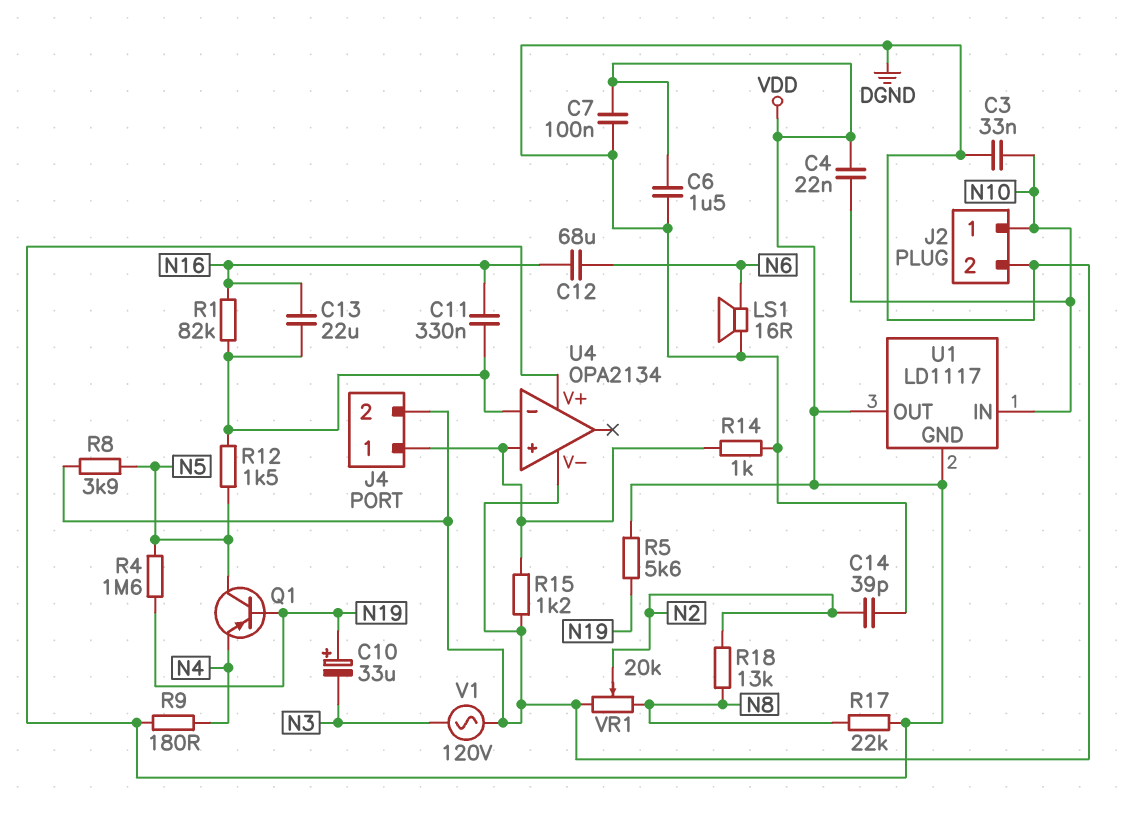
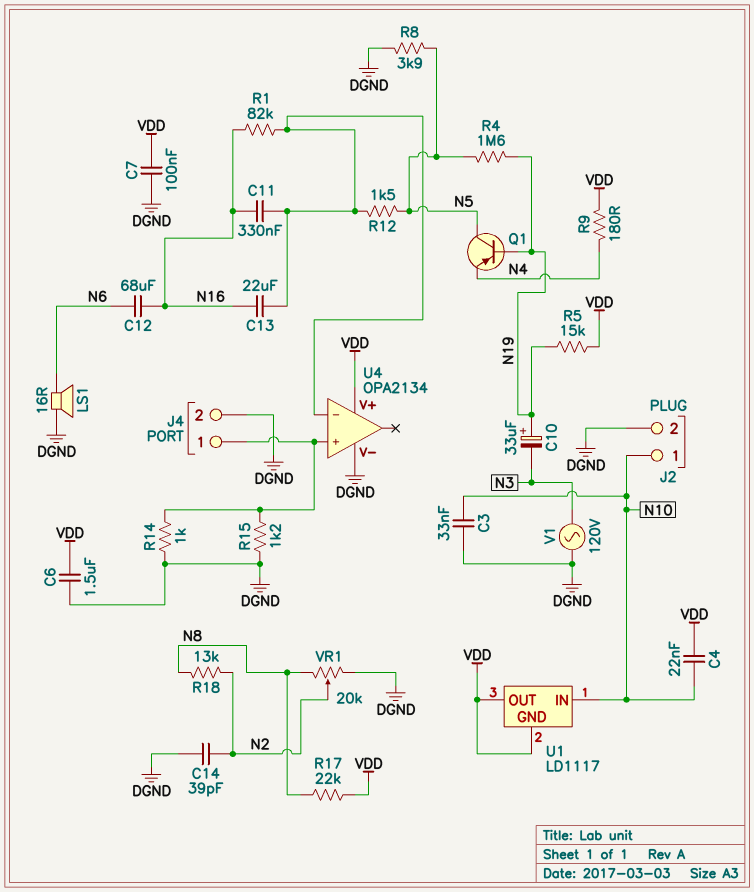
R5: 5.6k (N19, VDD) -> 15k (N19, VDD)

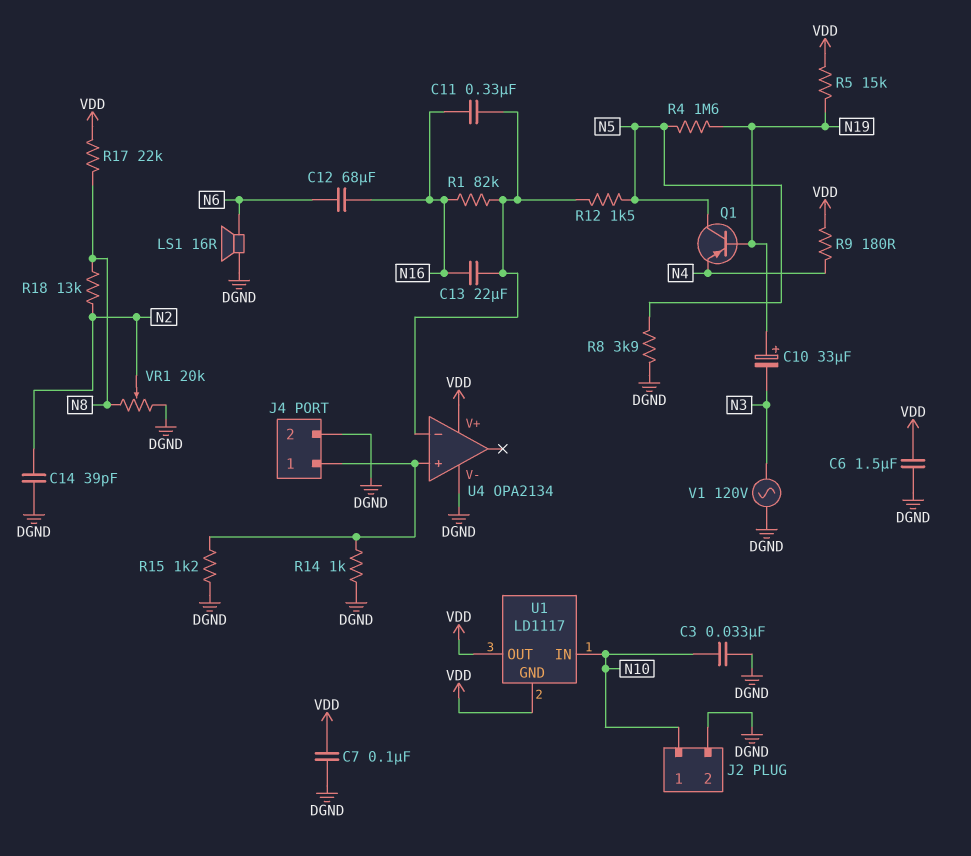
C4: 22nF (N10, VDD) -> none

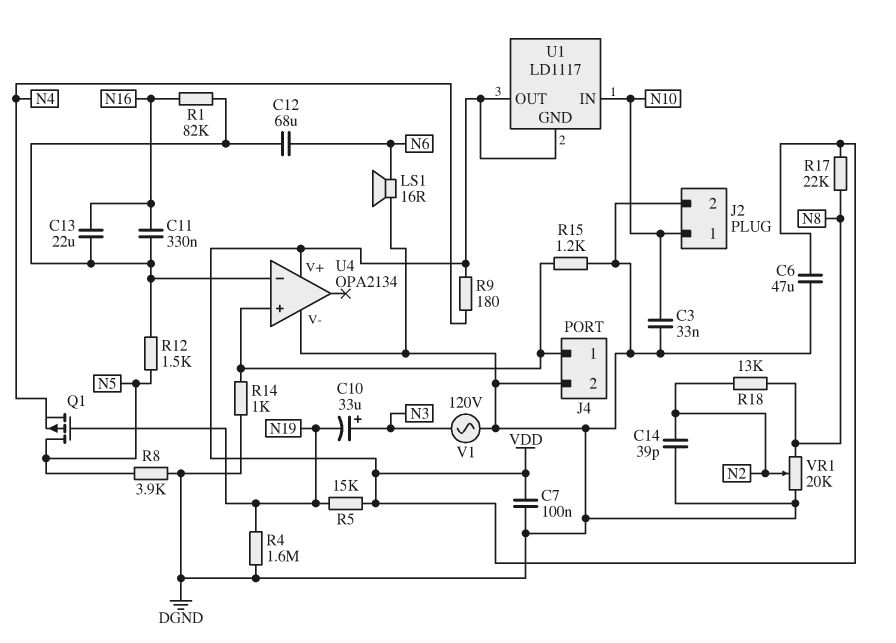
C6: 1.5uF (DGND, VDD) -> 47uF (DGND, VDD)
C10: 33uF (plus N19, minus N3) -> 33uF (plus N3, minus N19)
C12: 68uF (N6, N16) -> 68uF (N6, U4/in-)
Q1: PNP (B N19, C N5, E N4) -> PMOS (G N19, D N5, S N4)
R4: 1.6M (N5, N19) -> 1.6M (DGND, N19)

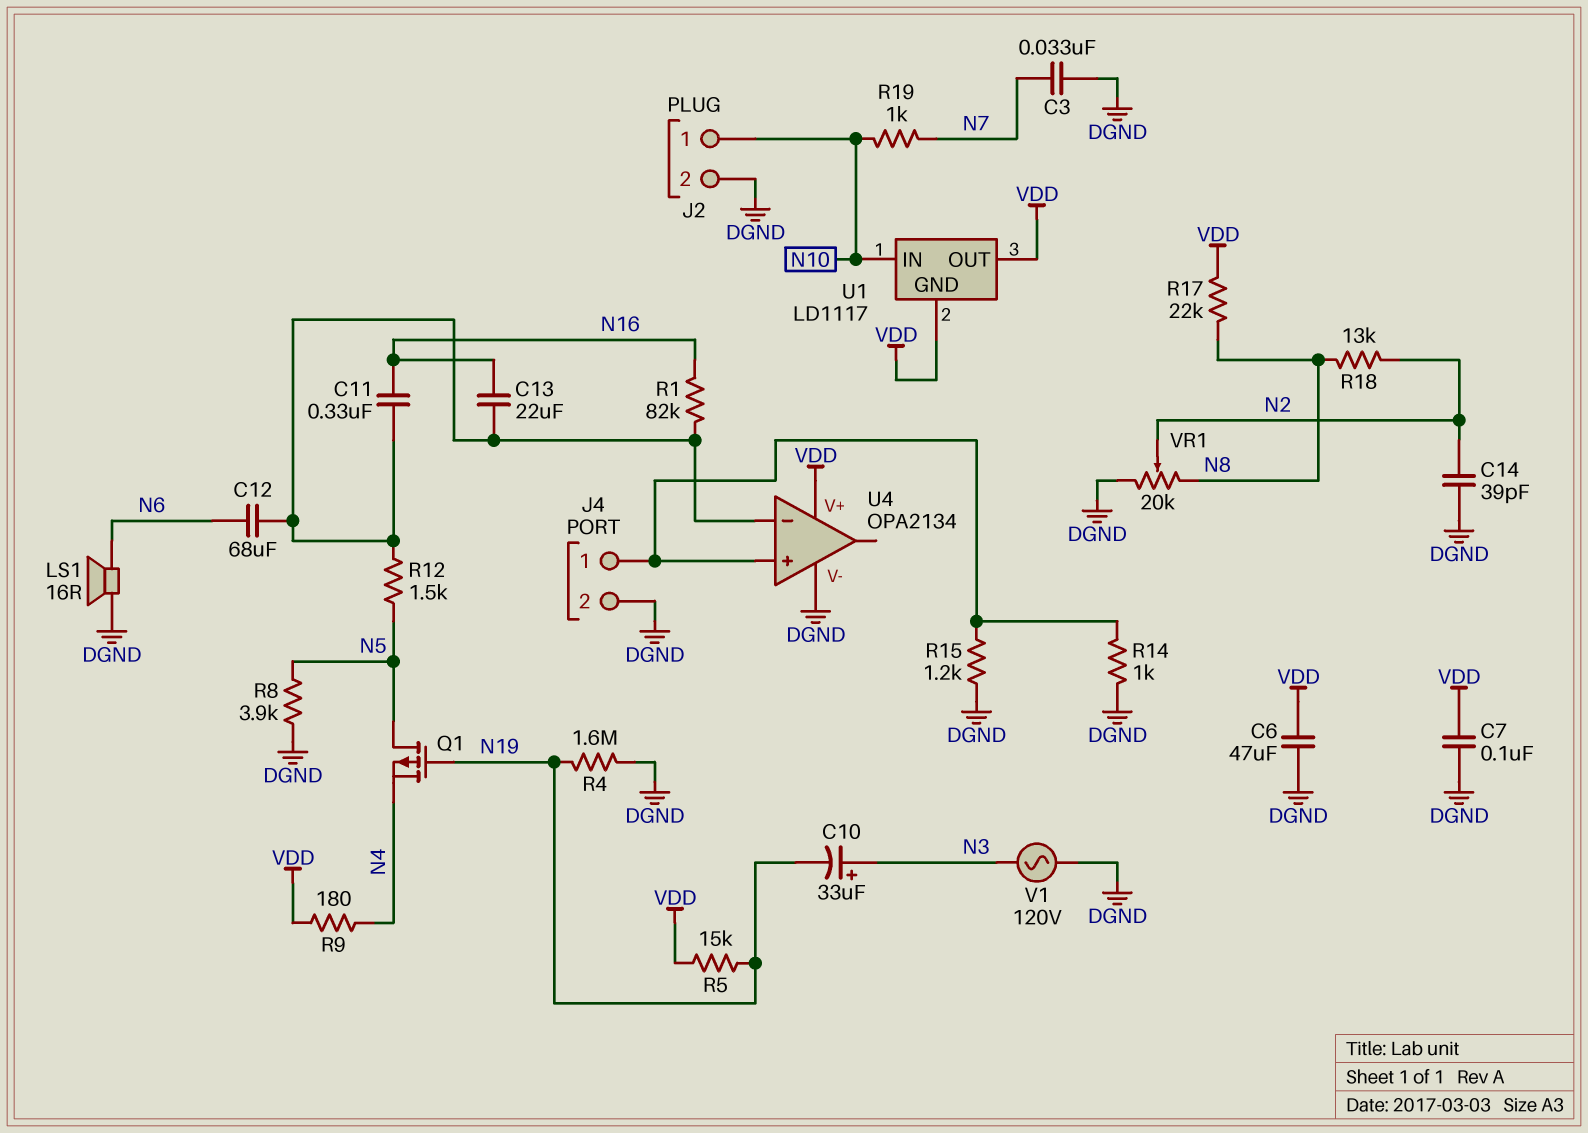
C3: 33nF (DGND, N10) -> 33nF (DGND, N7)
R19: none -> 1k (N7, N10)

